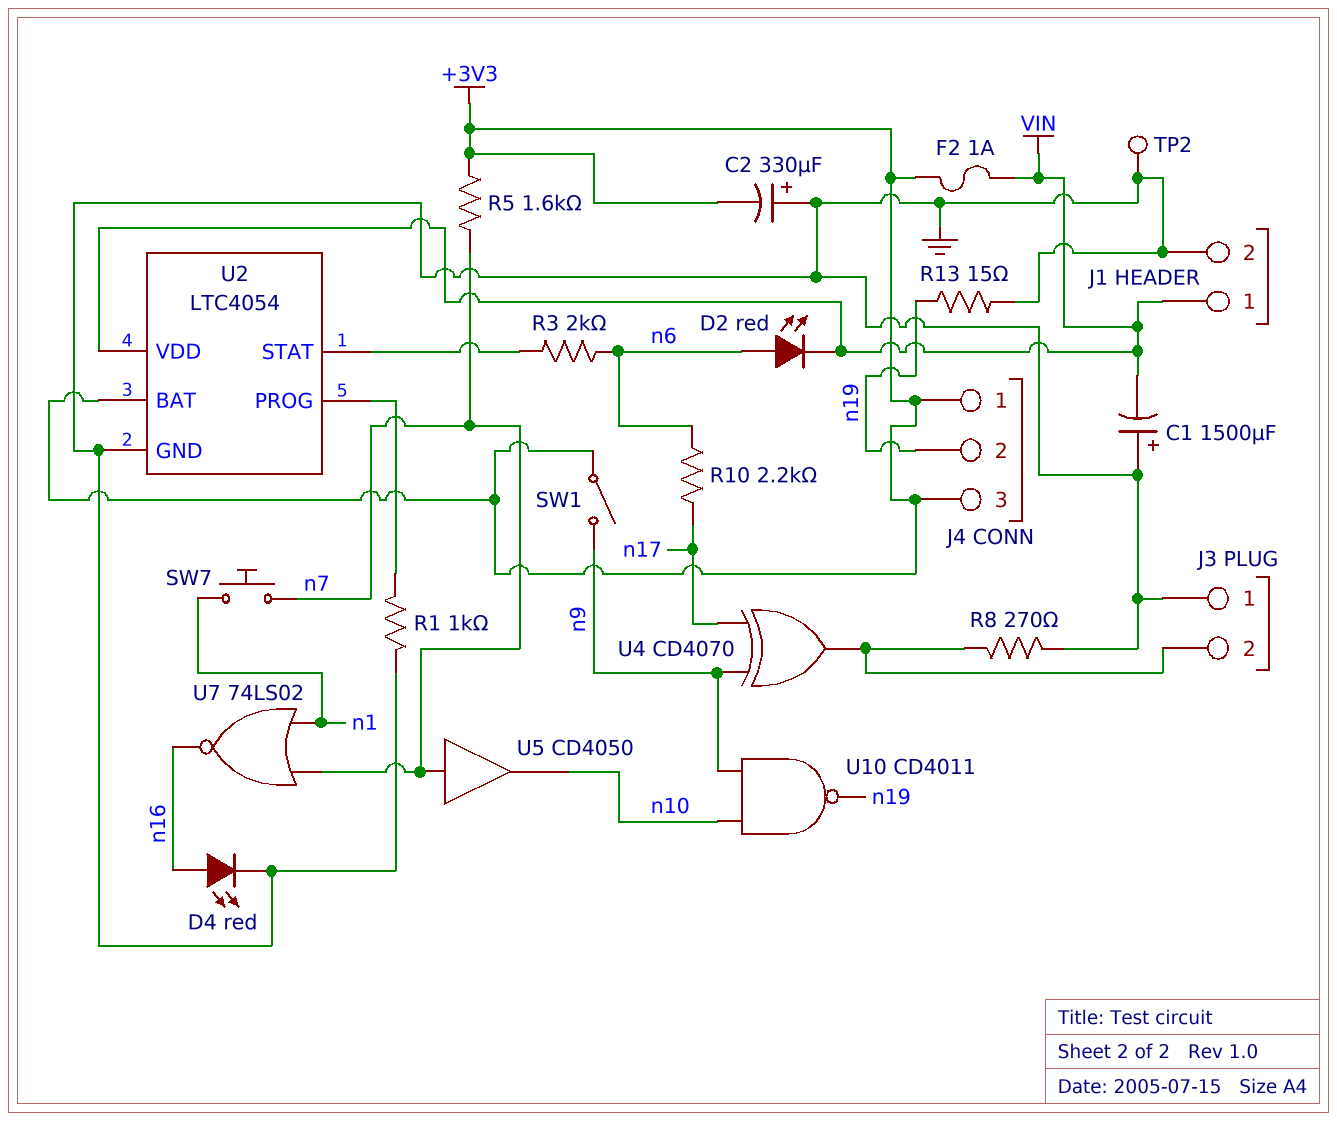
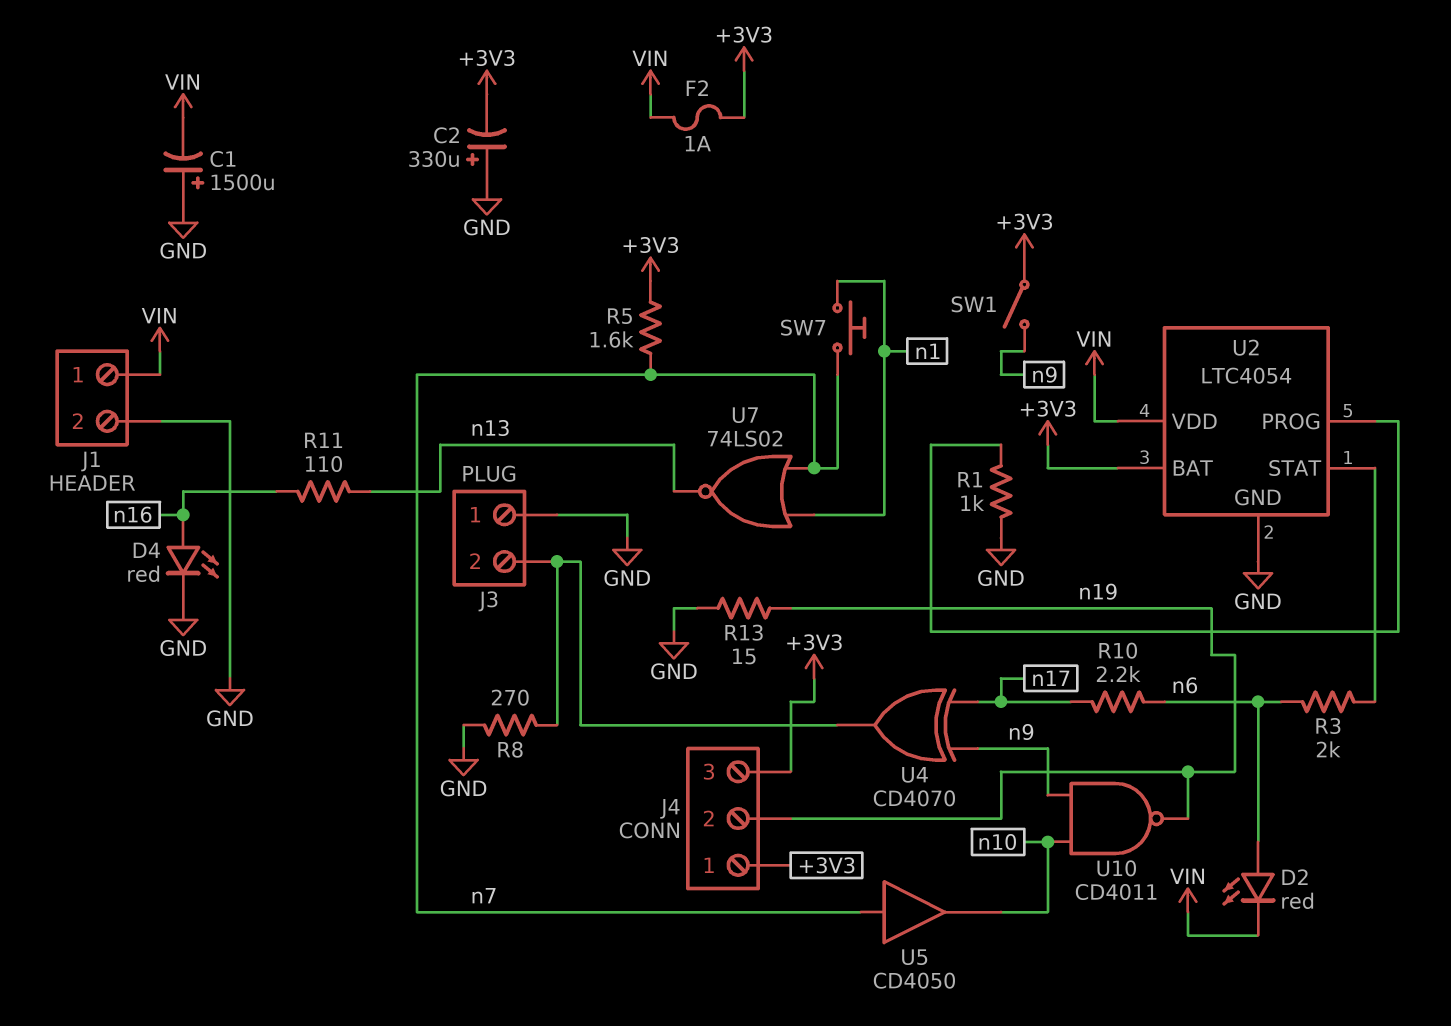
R11: none -> 110 (n13, n16)
TP2: test point (GND) -> none
U7: NOR 74LS02 (in n1, in n7, out n16) -> NOR 74LS02 (in n1, in n7, out n13)

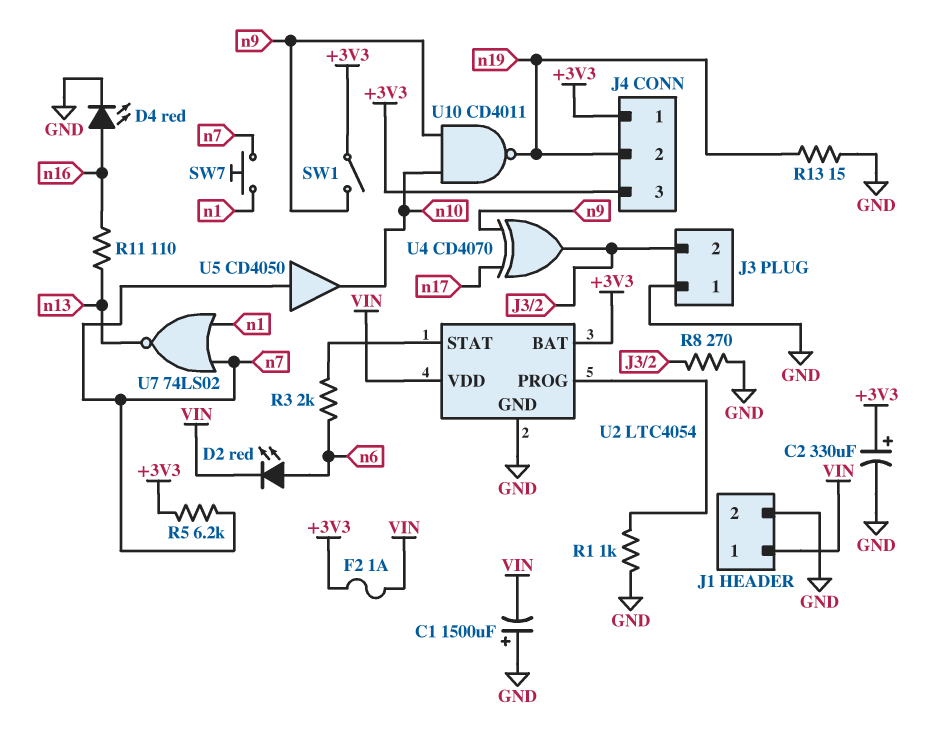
C2: 330uF (plus GND, minus +3V3) -> 330uF (plus +3V3, minus GND)
R5: 1.6k (+3V3, n7) -> 6.2k (+3V3, n7)
R10: 2.2k (n6, n17) -> none

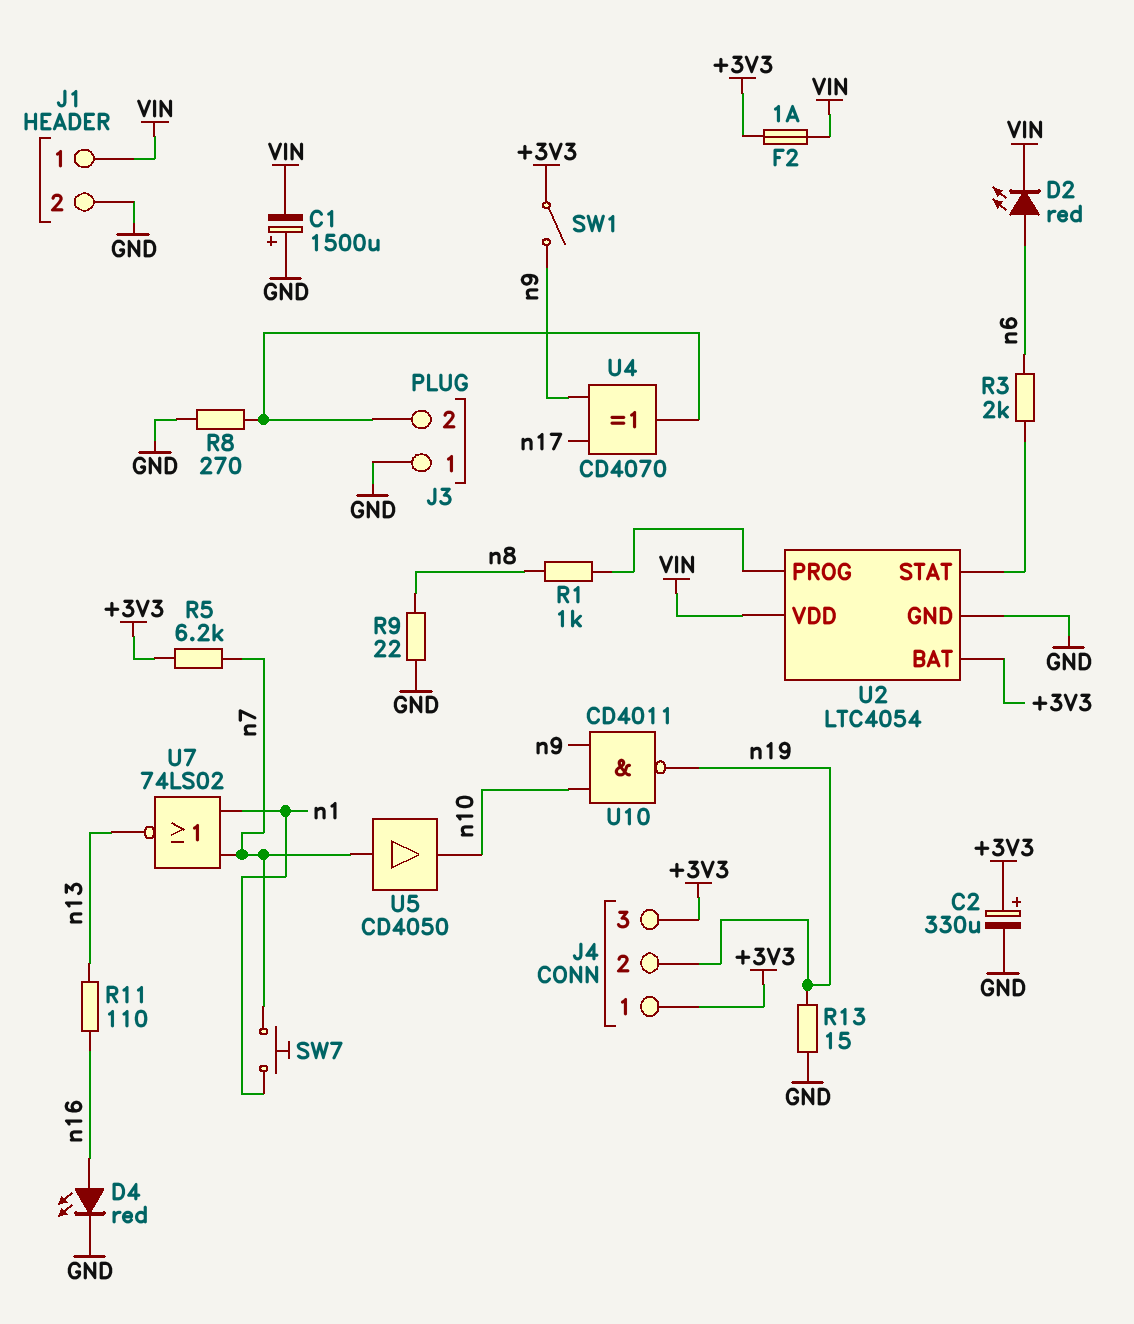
R1: 1k (GND, U2/PROG) -> 1k (U2/PROG, n8)
R9: none -> 22 (GND, n8)

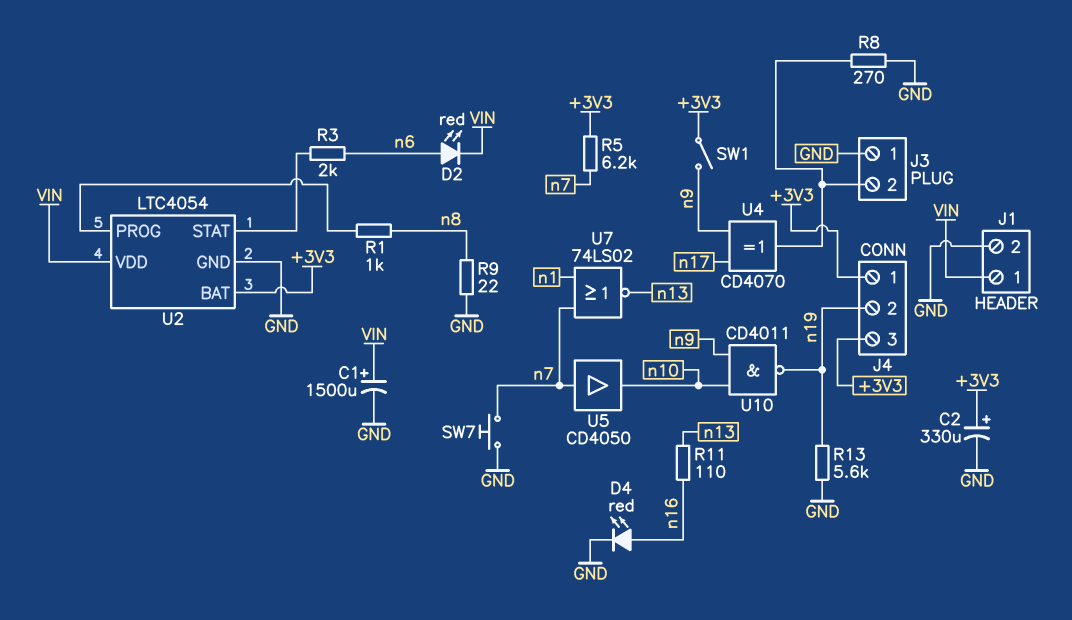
C1: 1500uF (plus GND, minus VIN) -> 1500uF (plus VIN, minus GND)
F2: 1A (+3V3, VIN) -> none
R13: 15 (GND, n19) -> 5.6k (GND, n19)
SW7: button (n1, n7) -> button (GND, n7)

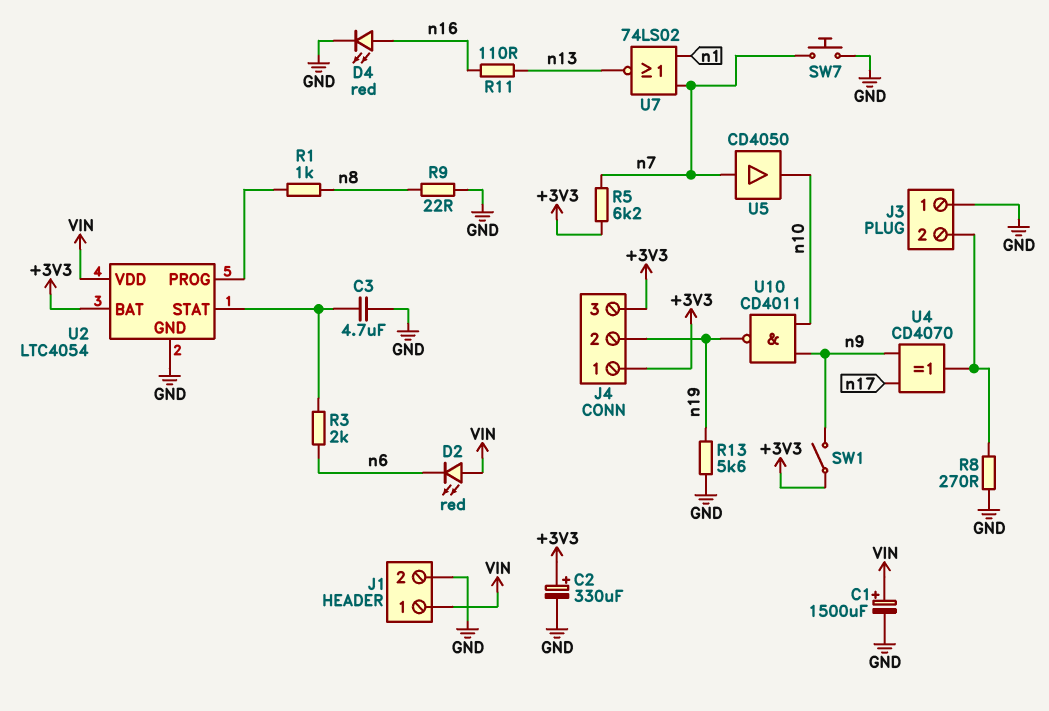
C3: none -> 4.7uF (GND, U2/STAT)
D2: LED red (A n6, K VIN) -> LED red (A VIN, K n6)

